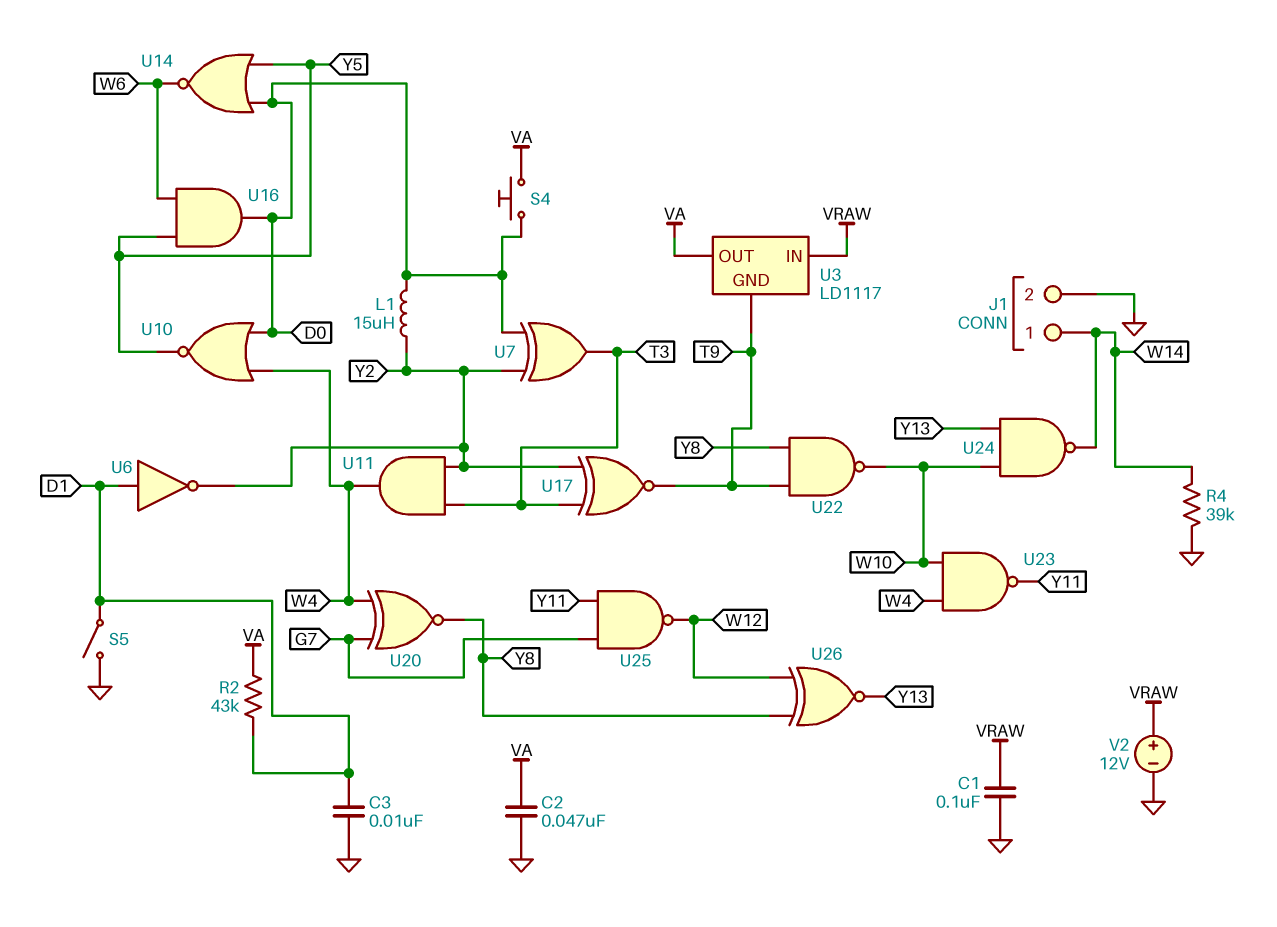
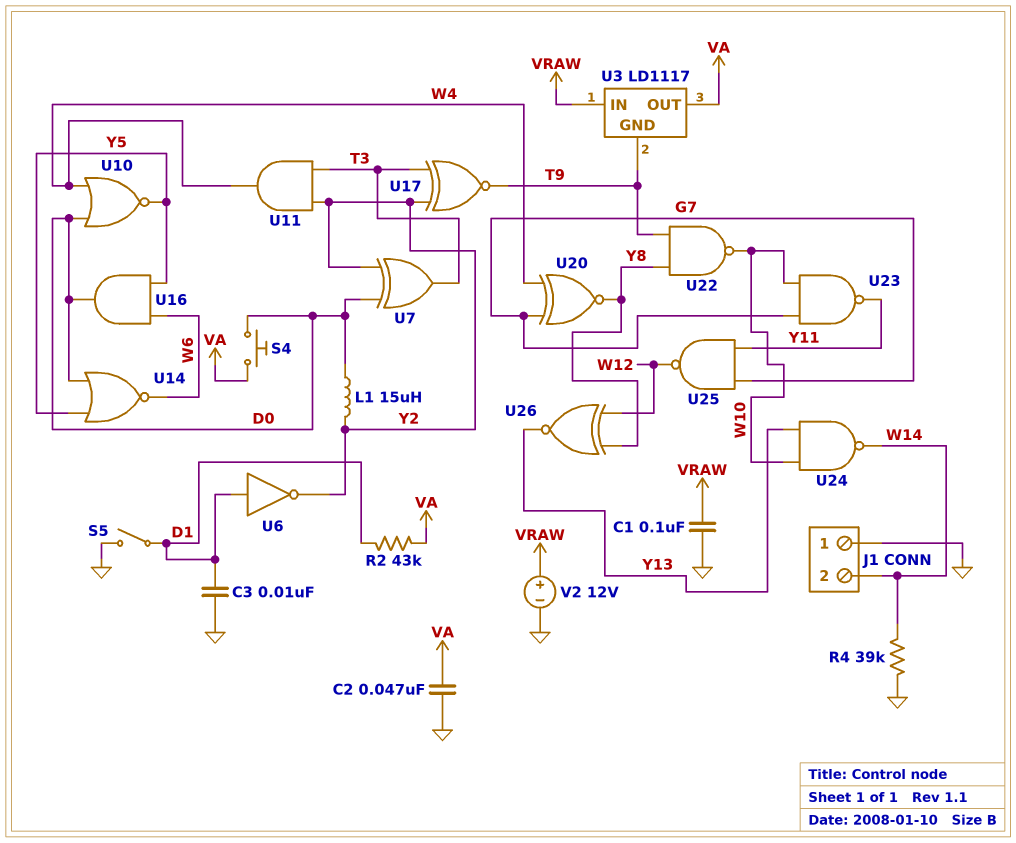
J1 pin 1: W14 -> GND
J1 pin 2: GND -> W14
U23: NAND (in W4, in W10, out Y11) -> NAND (in G7, in W10, out Y11)

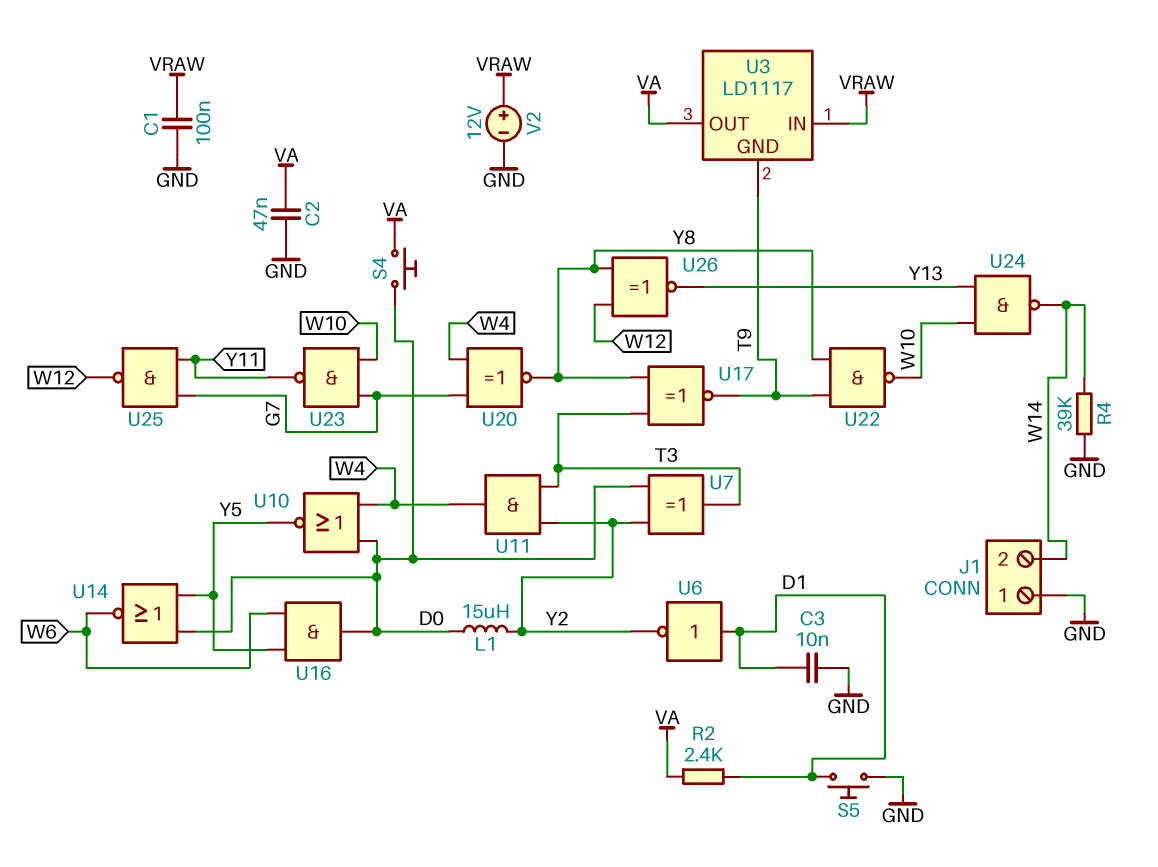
R2: 43k (D1, VA) -> 2.4k (D1, VA)
S5: switch (D1, GND) -> button (D1, GND)
U17: XNOR (in T3, in Y2, out T9) -> XNOR (in T3, in Y8, out T9)

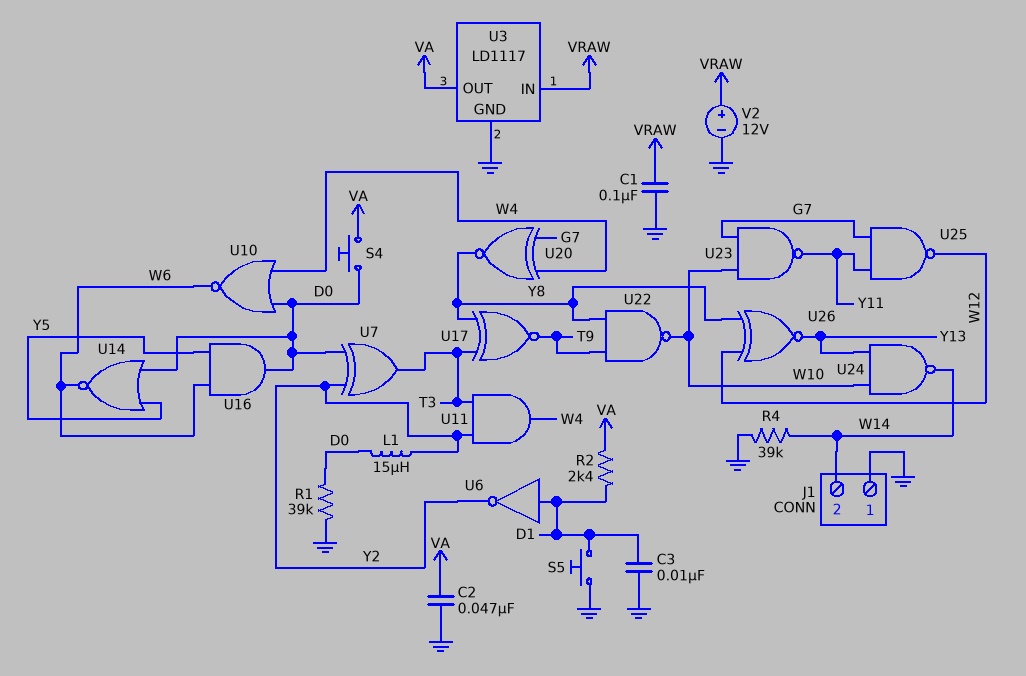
R1: none -> 39k (D0, GND)
U3 pin GND: T9 -> GND
U10: NOR (in D0, in W4, out Y5) -> NOR (in D0, in W4, out W6)

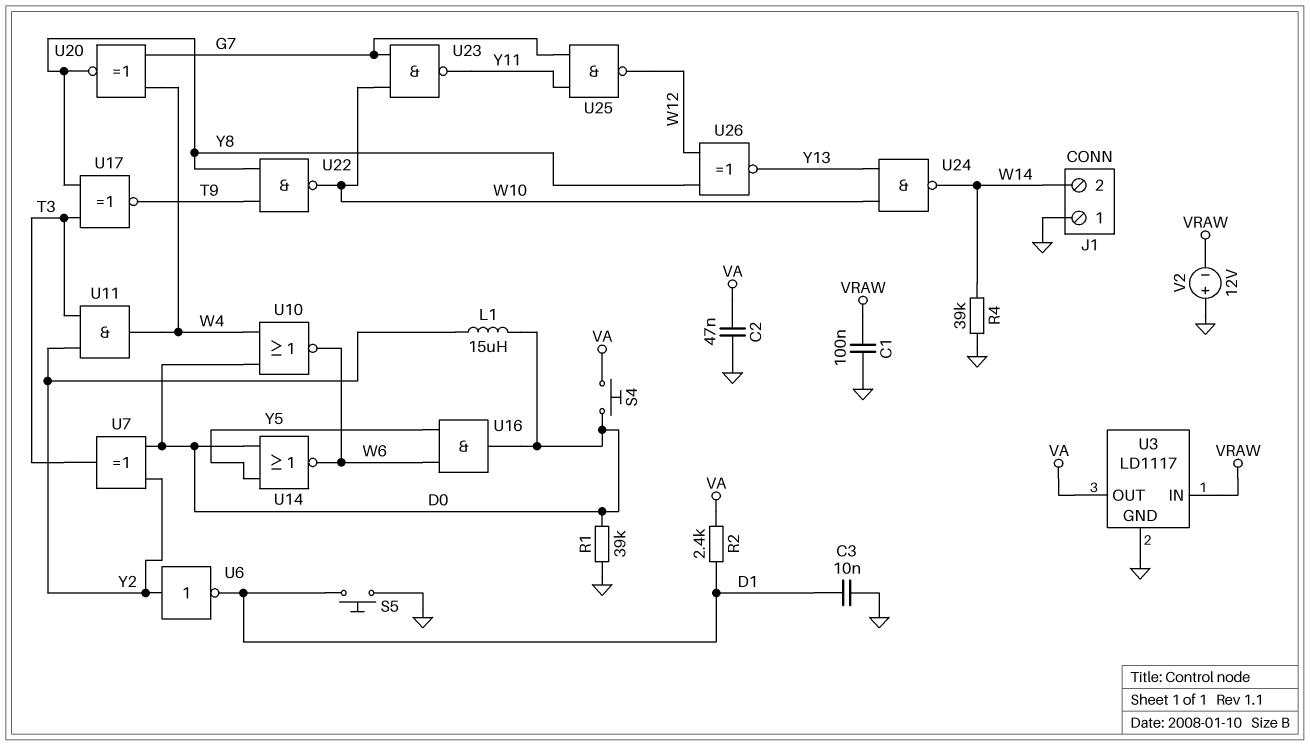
U6: NOT (in D1, out Y2) -> NOT (in Y2, out D1)
V2: 12V (plus VRAW, minus GND) -> 12V (plus GND, minus VRAW)

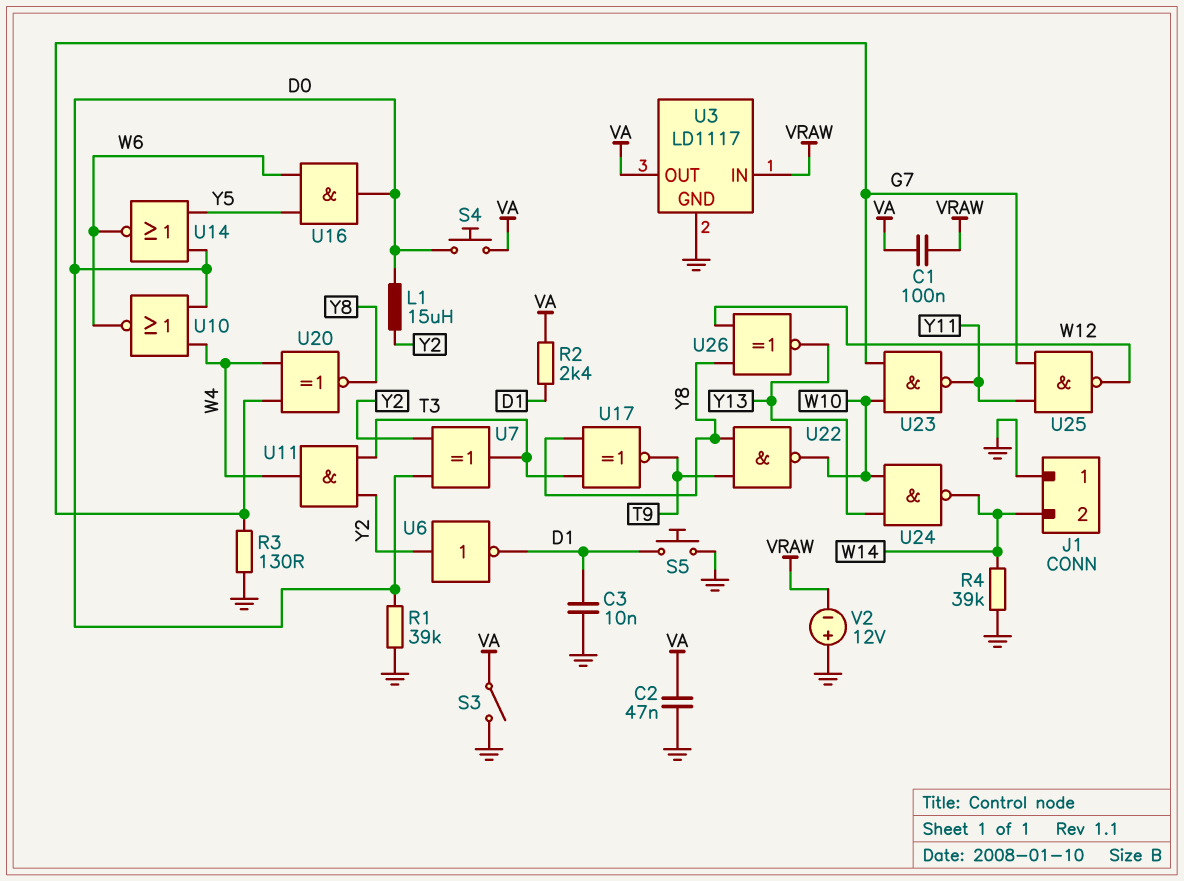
C1: 100nF (GND, VRAW) -> 100nF (VA, VRAW)
R3: none -> 130 (G7, GND)
S3: none -> switch (GND, VA)

